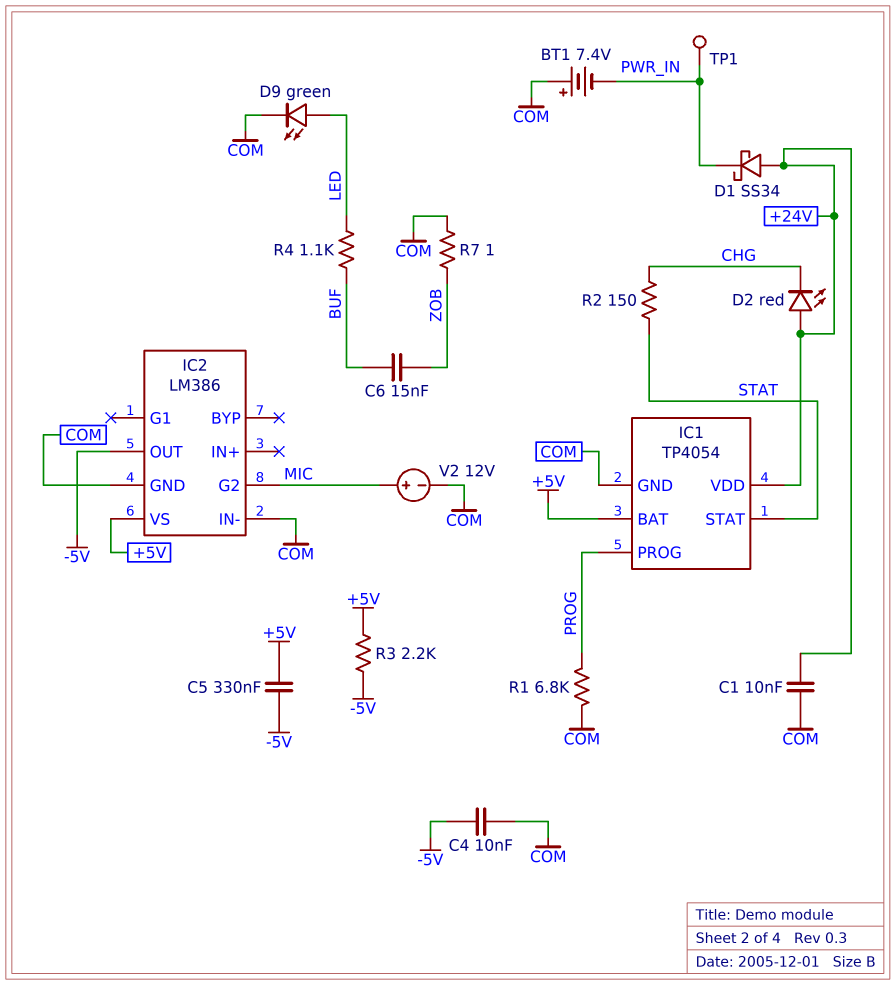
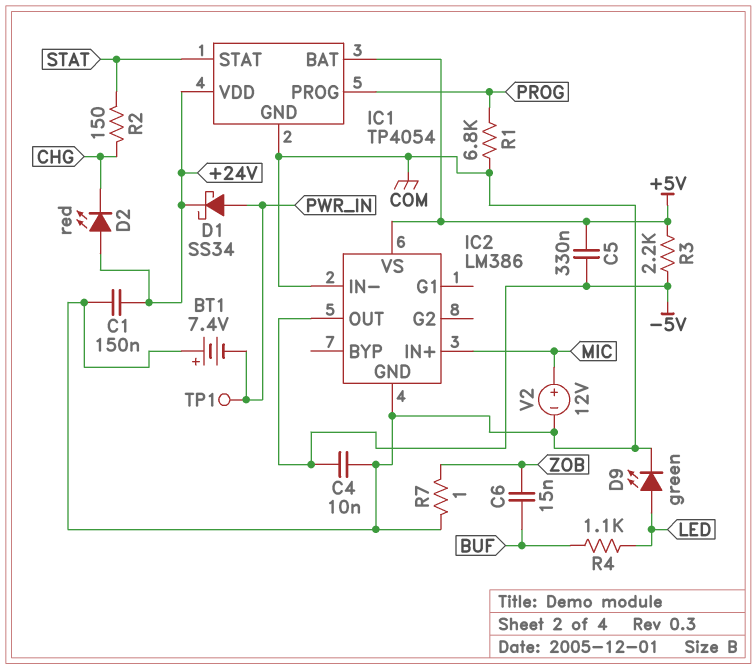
C1: 10nF (+24V, COM) -> 150nF (+24V, COM)
D1: schottky SS34 (A +24V, K PWR_IN) -> schottky SS34 (A PWR_IN, K +24V)
IC2 pin G2: MIC -> none
IC2 pin IN+: none -> MIC

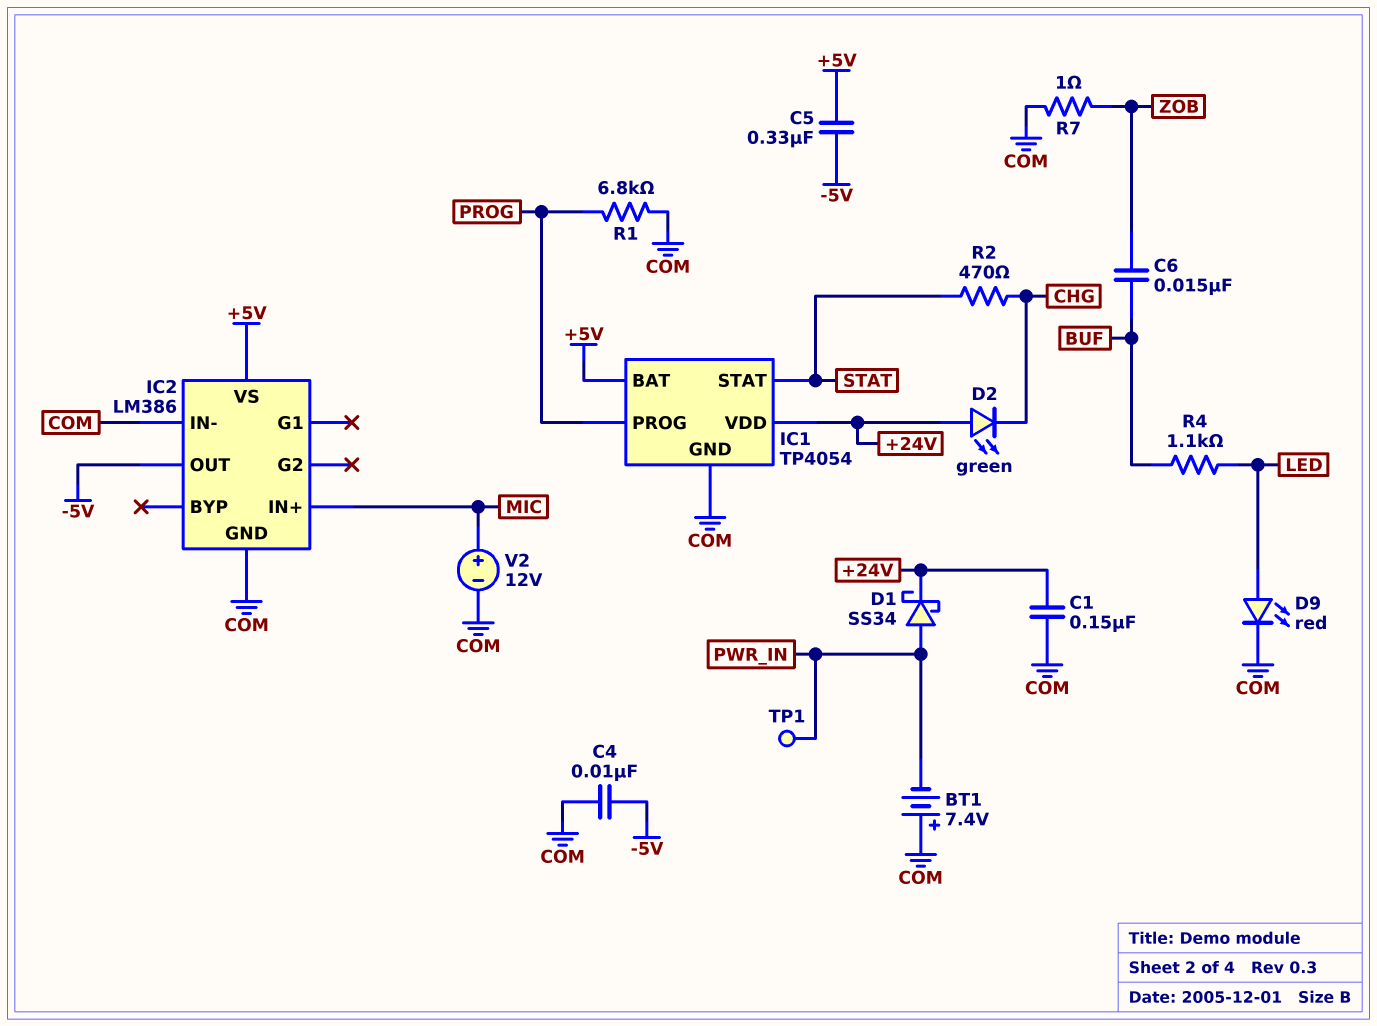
D2: LED red (A +24V, K CHG) -> LED green (A +24V, K CHG)
D9: LED green (A LED, K COM) -> LED red (A LED, K COM)
R2: 150 (CHG, STAT) -> 470 (CHG, STAT)
R3: 2.2k (+5V, -5V) -> none

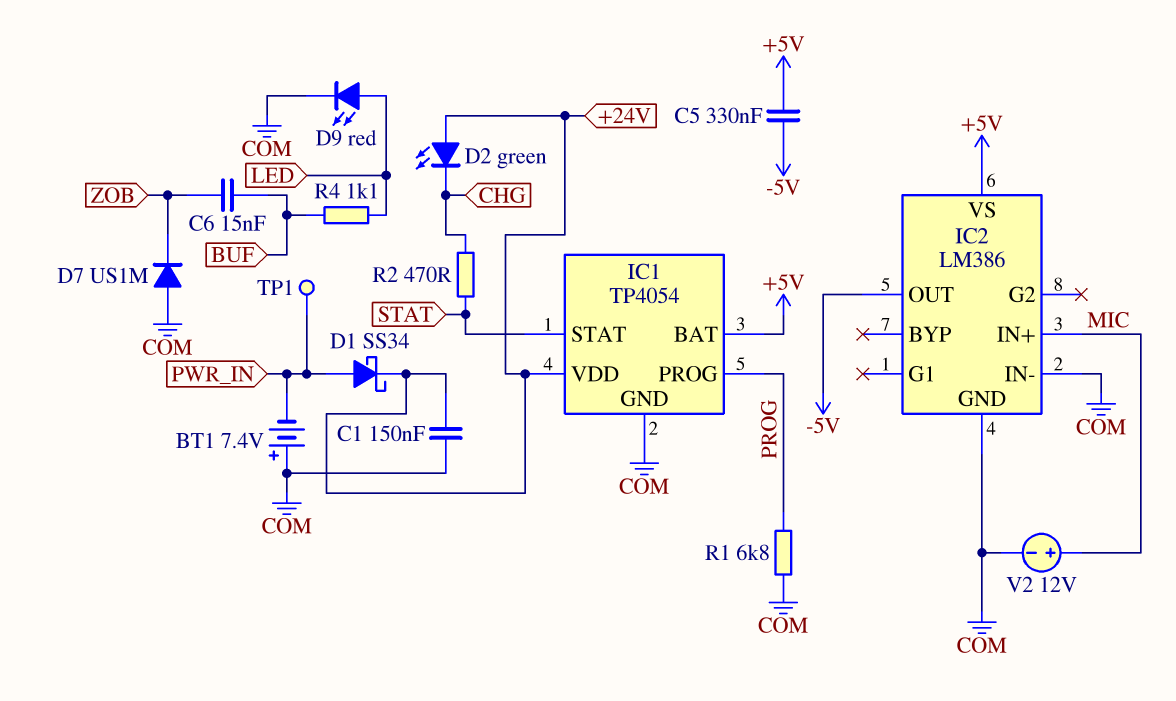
C4: 10nF (-5V, COM) -> none
D7: none -> diode US1M (A COM, K ZOB)
R7: 1 (COM, ZOB) -> none

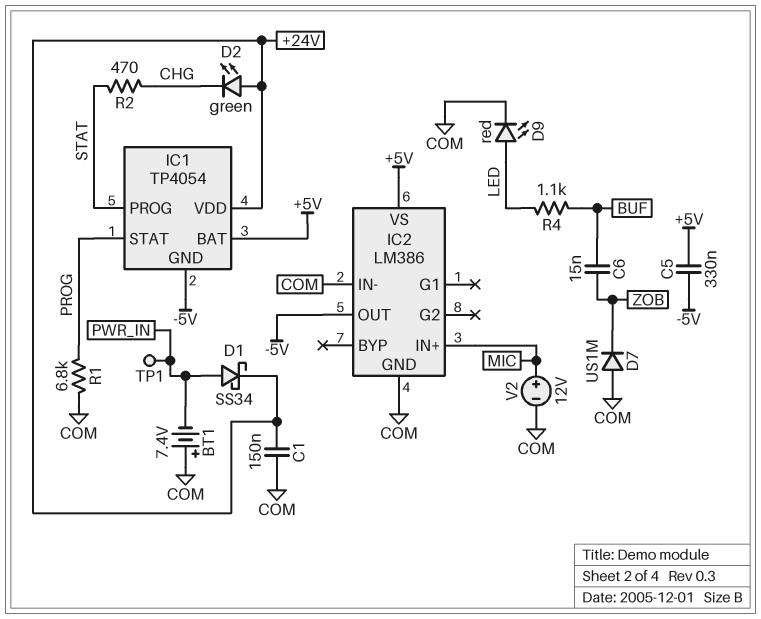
IC1 pin GND: COM -> -5V
IC1 pin PROG: PROG -> STAT
IC1 pin STAT: STAT -> PROG

